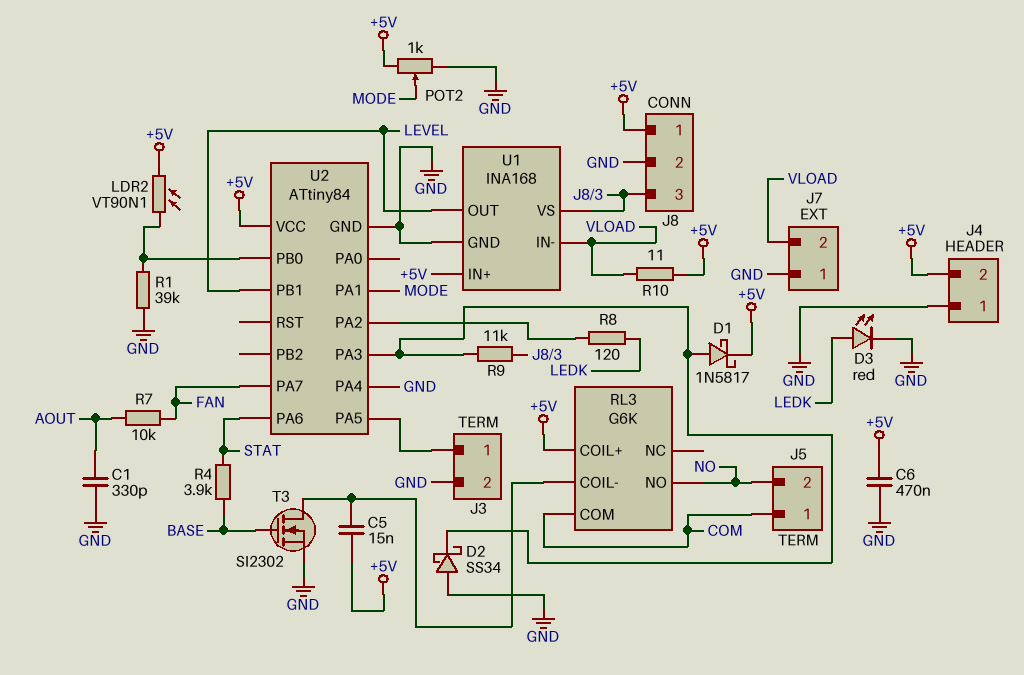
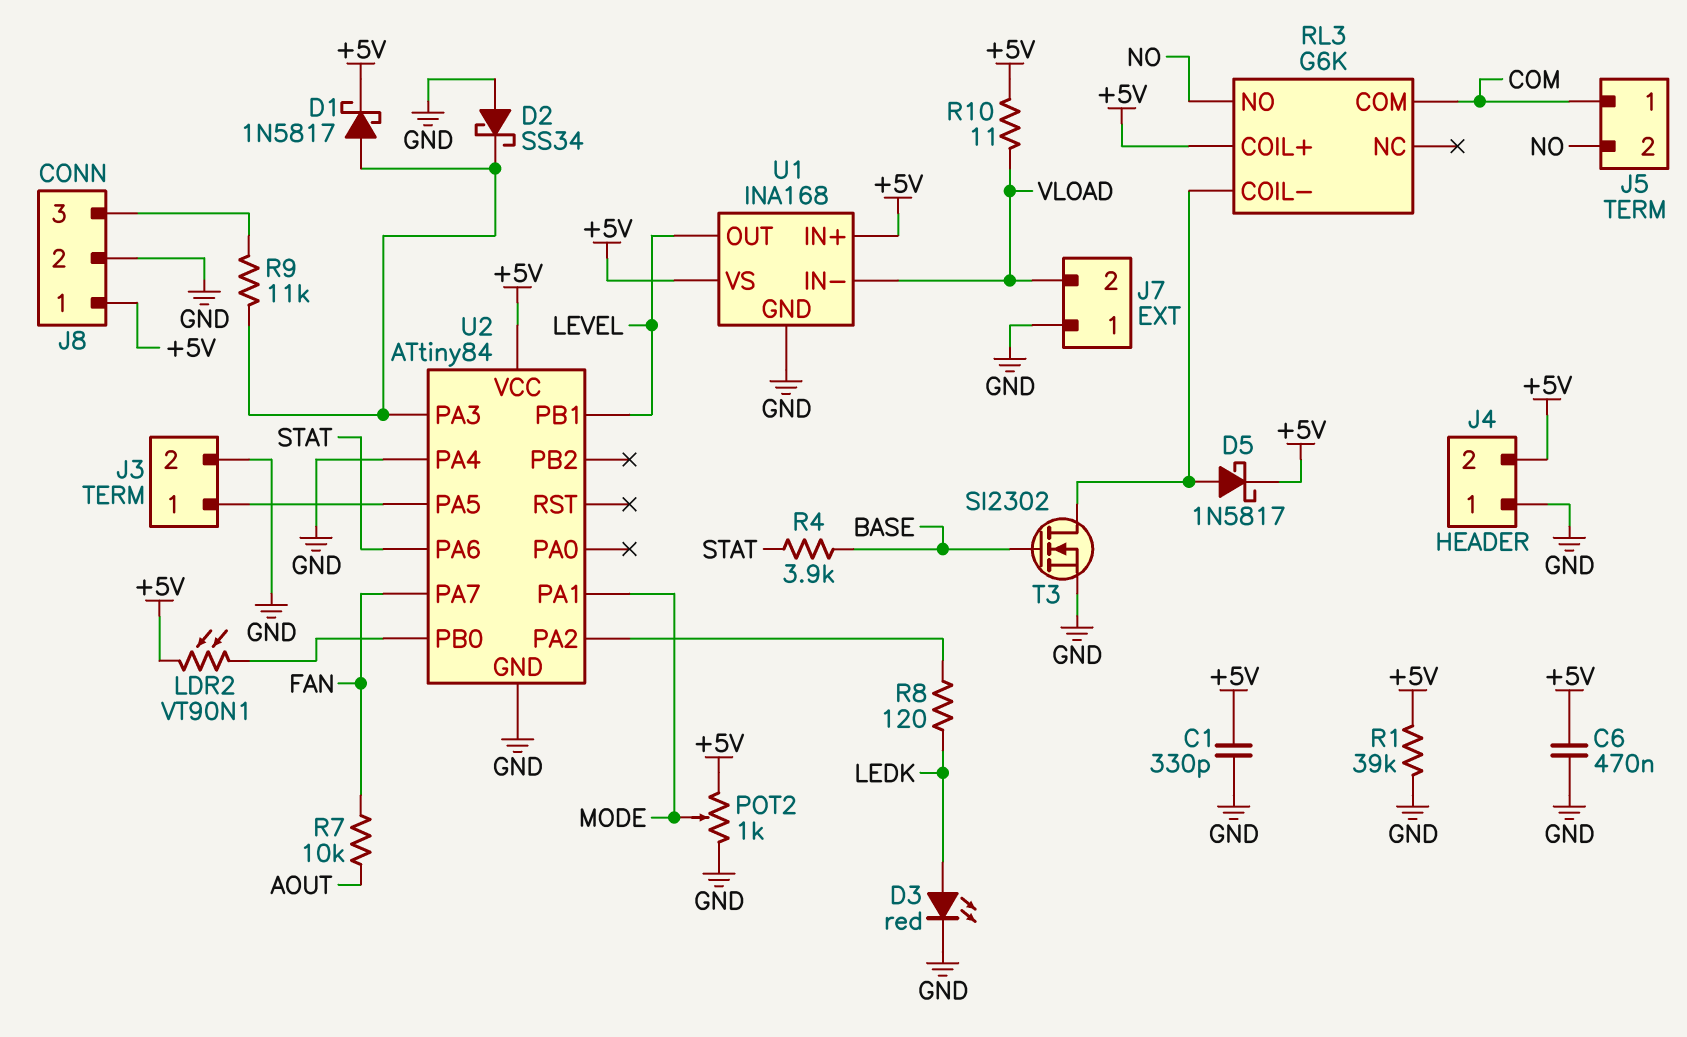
C1: 330pF (AOUT, GND) -> 330pF (+5V, GND)
C5: 15nF (+5V, RL3/COIL-) -> none
D5: none -> schottky 1N5817 (A RL3/COIL-, K +5V)
R1: 39k (GND, U2/PB0) -> 39k (+5V, GND)
U1 pin VS: J8/3 -> +5V

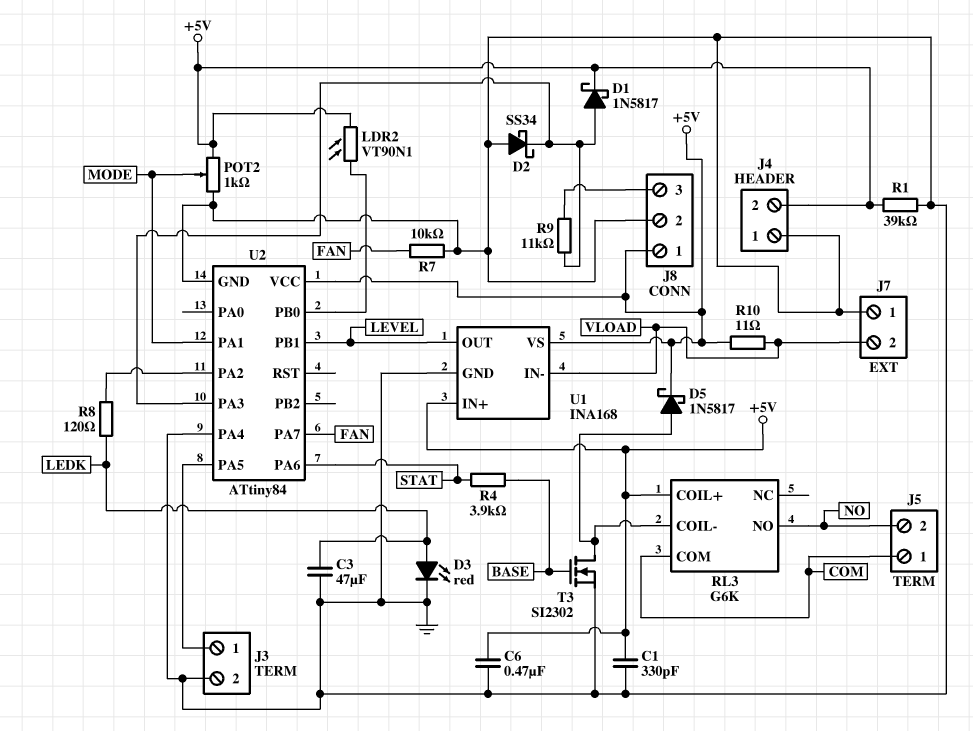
C3: none -> 47uF (GND, LEDK)
R7: 10k (AOUT, FAN) -> 10k (FAN, GND)

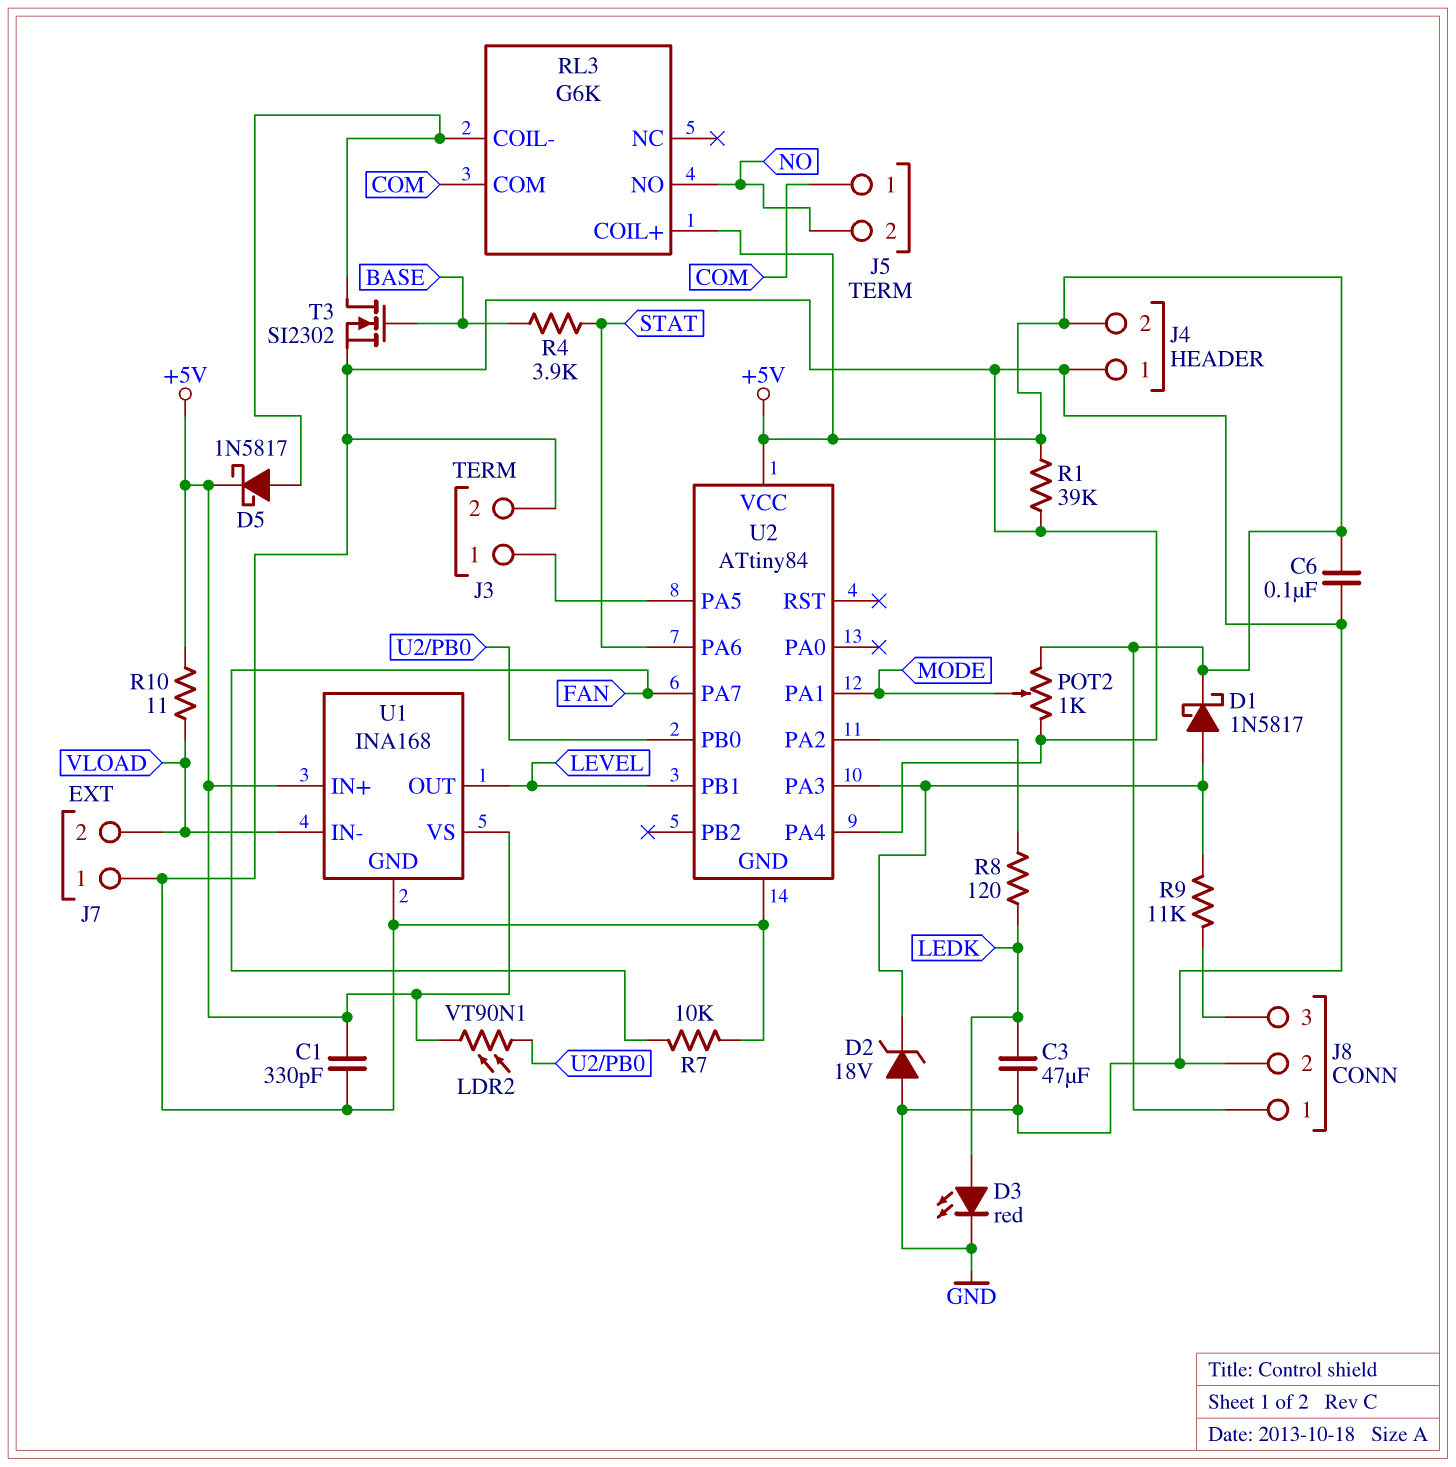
C6: 470nF (+5V, GND) -> 100nF (+5V, GND)
D2: schottky SS34 (A GND, K U2/PA3) -> zener 18V (A GND, K U2/PA3)

